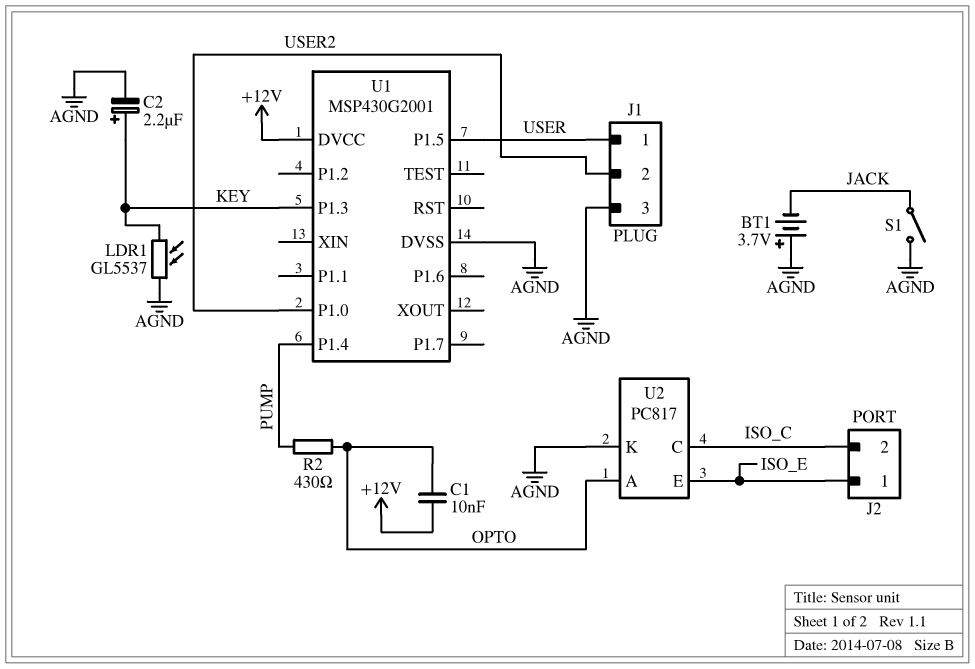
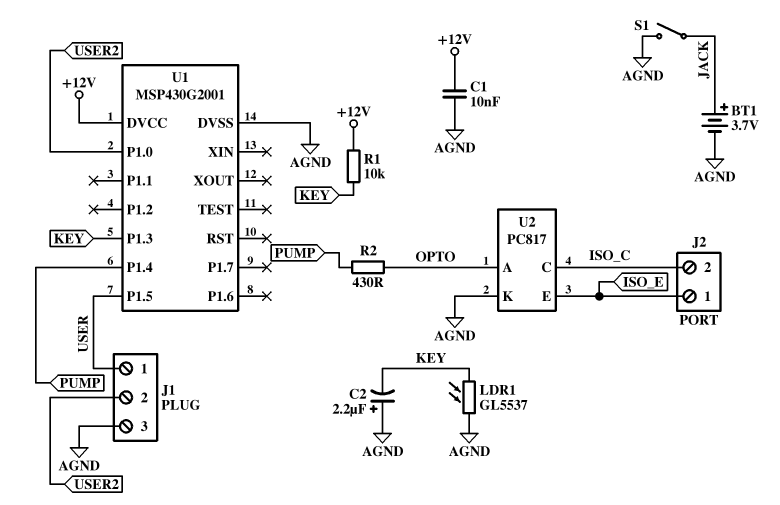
BT1: 3.7V (plus AGND, minus JACK) -> 3.7V (plus JACK, minus AGND)
C1: 10nF (+12V, OPTO) -> 10nF (+12V, AGND)
C2: 2.2uF (plus KEY, minus AGND) -> 2.2uF (plus AGND, minus KEY)
R1: none -> 10k (+12V, KEY)

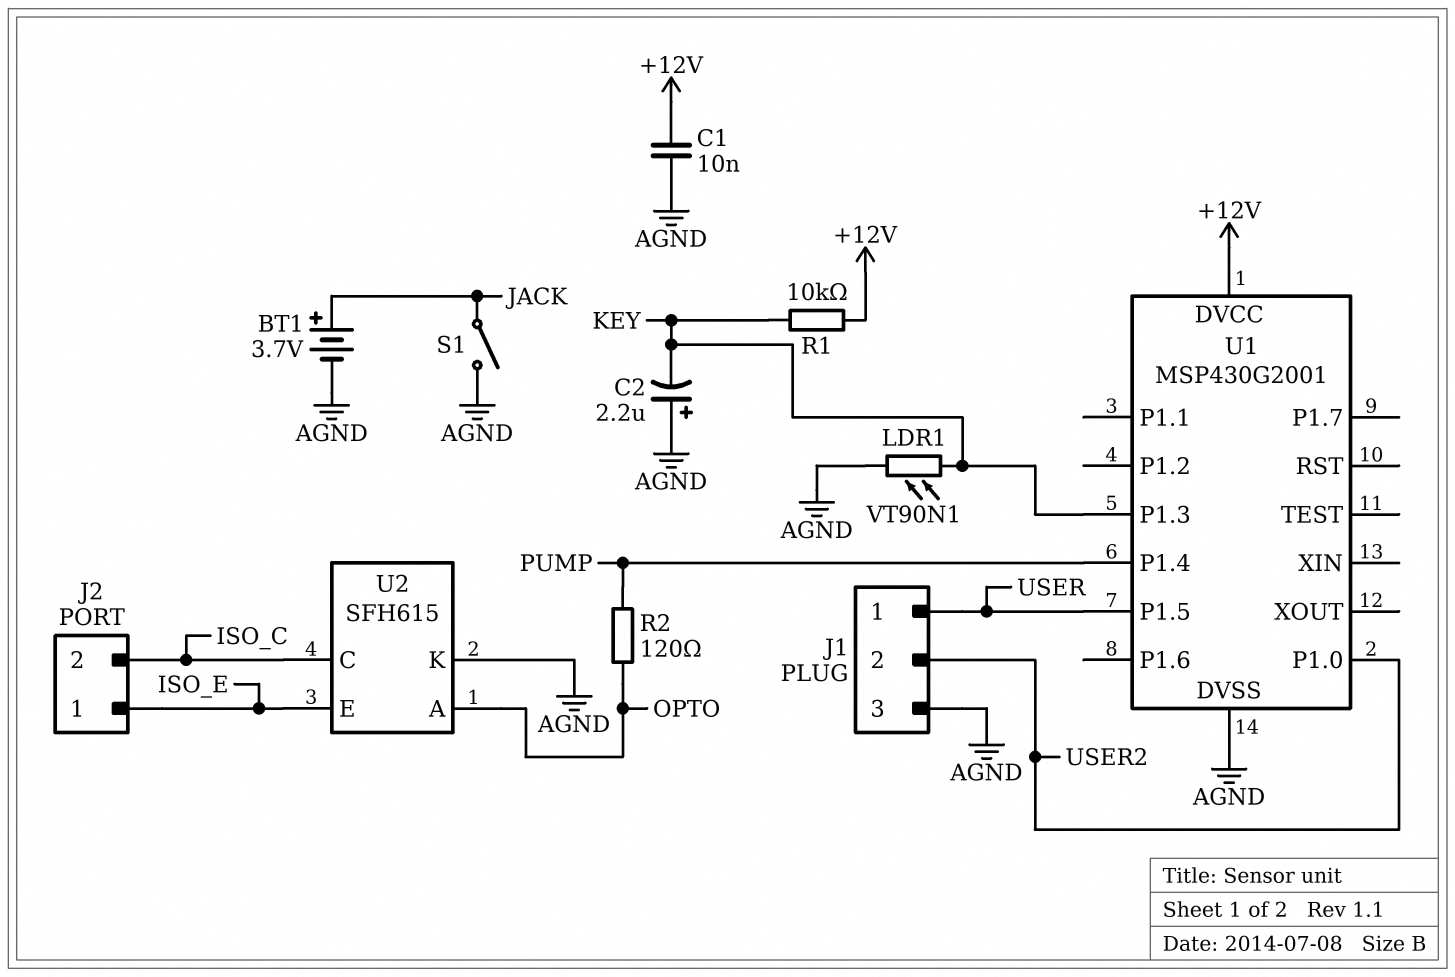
LDR1: GL5537 (AGND, KEY) -> VT90N1 (AGND, KEY)
R2: 430 (OPTO, PUMP) -> 120 (OPTO, PUMP)
U2: PC817 -> SFH615

